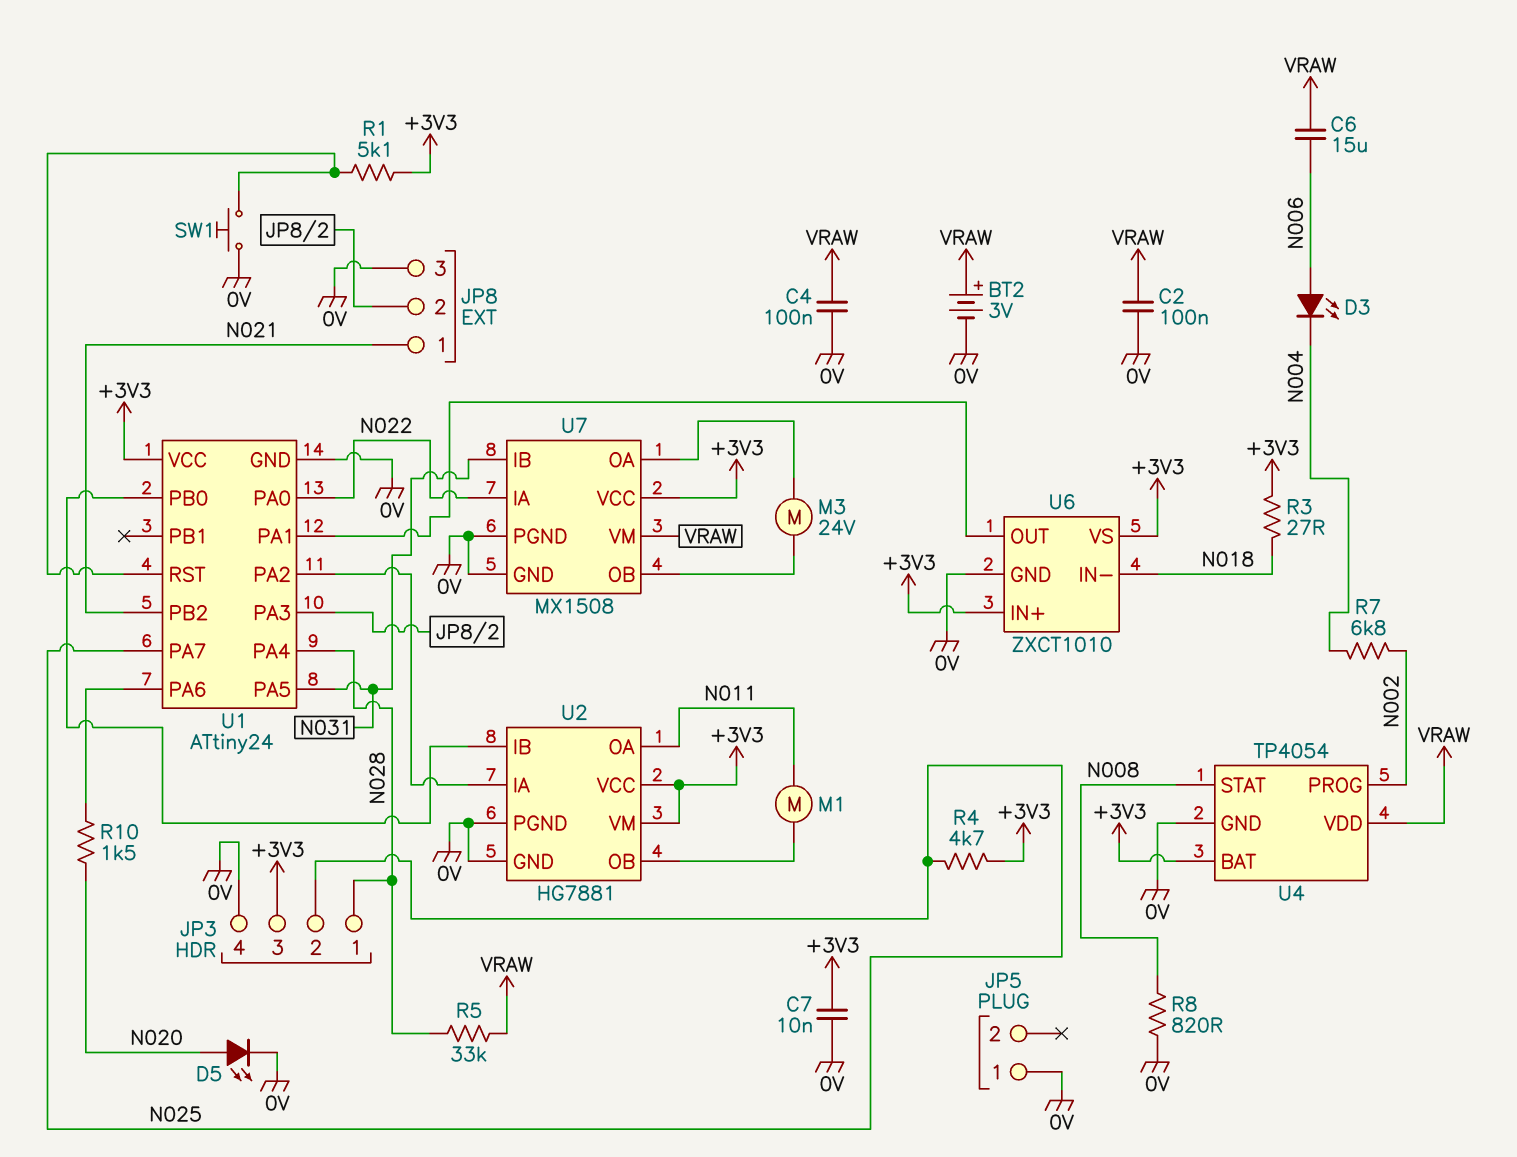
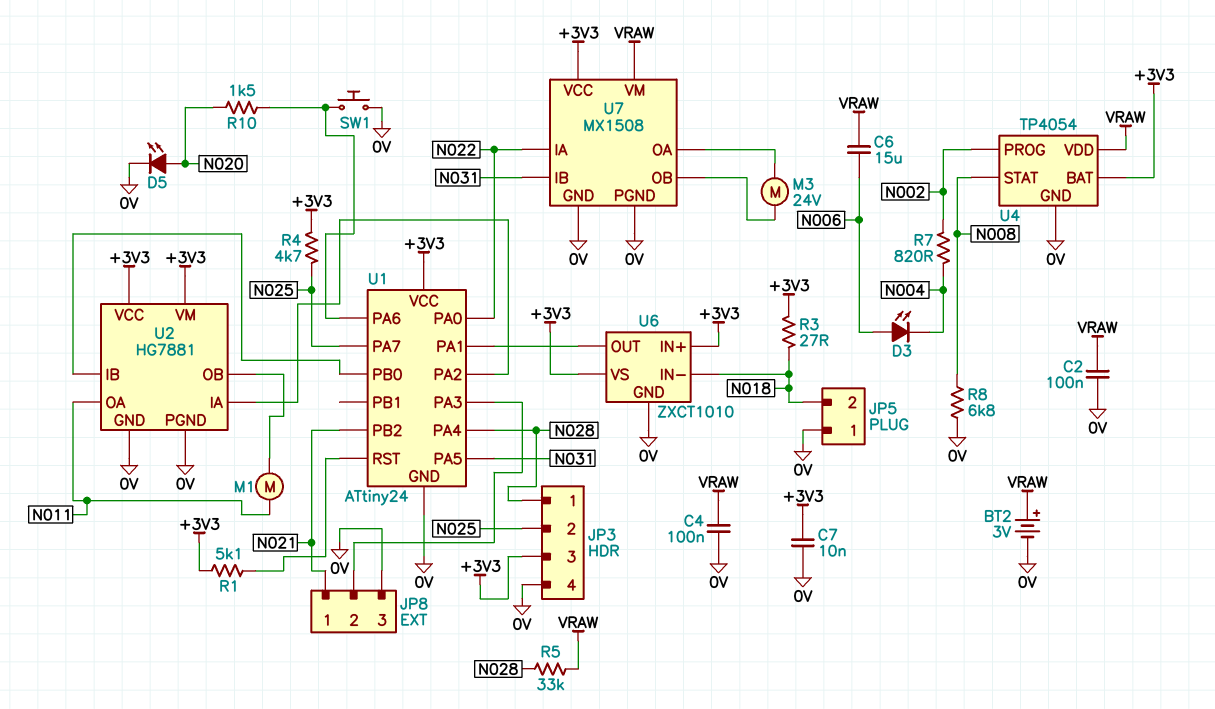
JP5 pin 2: none -> N018
R7: 6.8k (N002, N004) -> 820 (N002, N004)
R8: 820 (0V, N008) -> 6.8k (0V, N008)
SW1: button (0V, U1/RST) -> button (0V, U1/PA6)

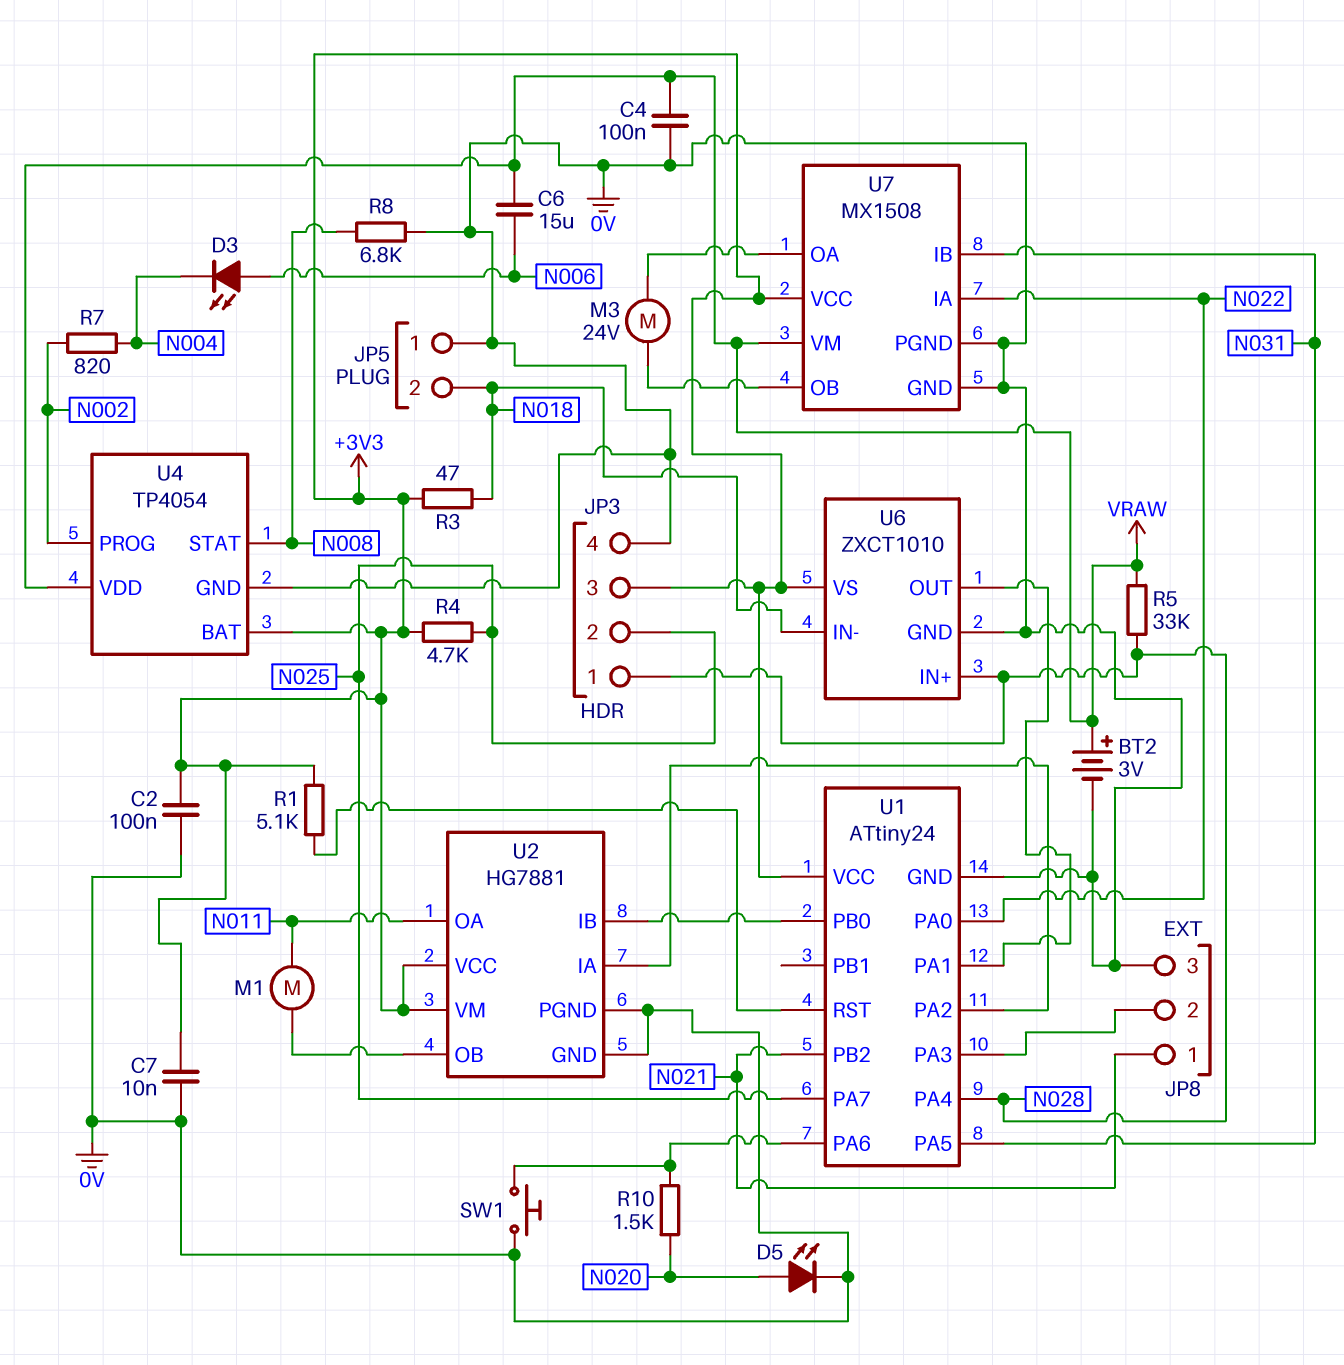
C2: 100nF (0V, VRAW) -> 100nF (+3V3, 0V)
R3: 27 (+3V3, N018) -> 47 (+3V3, N018)
U6 pin IN+: +3V3 -> N028

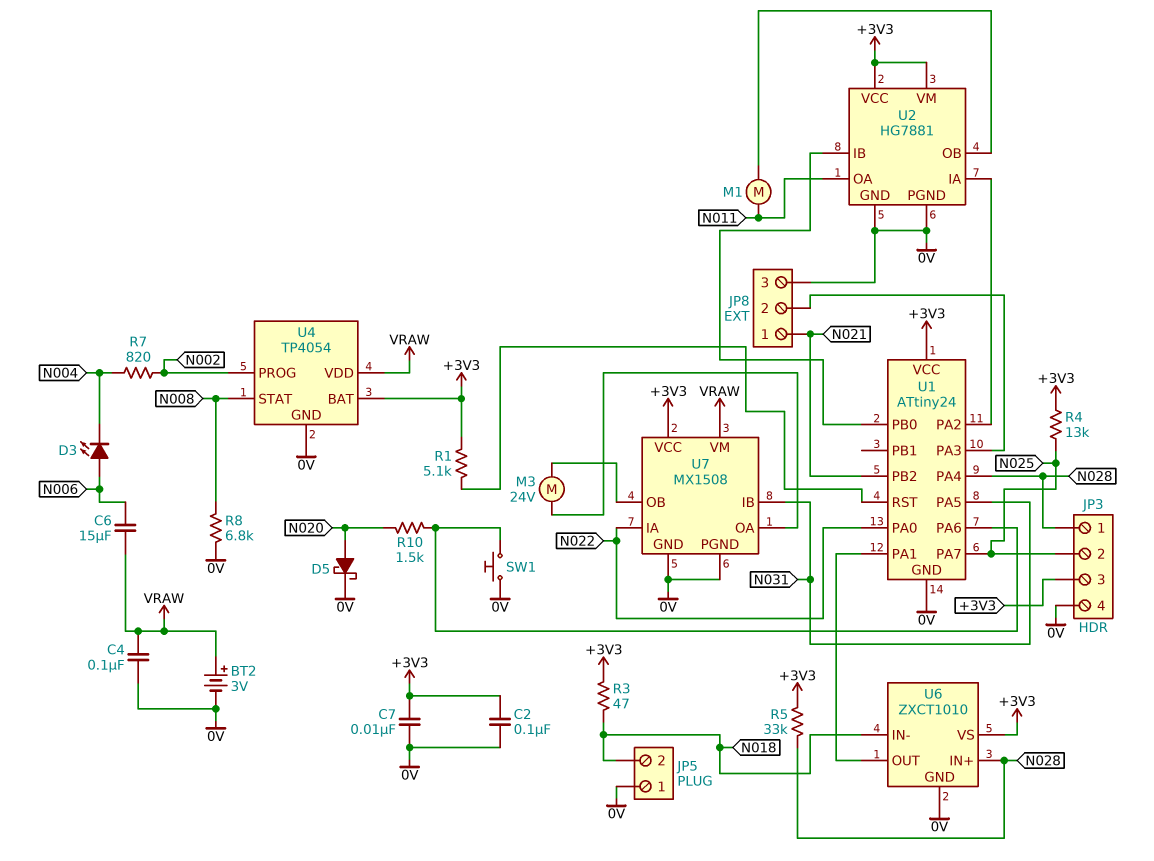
D5: LED (A N020, K 0V) -> schottky (A N020, K 0V)
R4: 4.7k (+3V3, N025) -> 13k (+3V3, N025)
R5: 33k (N028, VRAW) -> 33k (+3V3, N028)

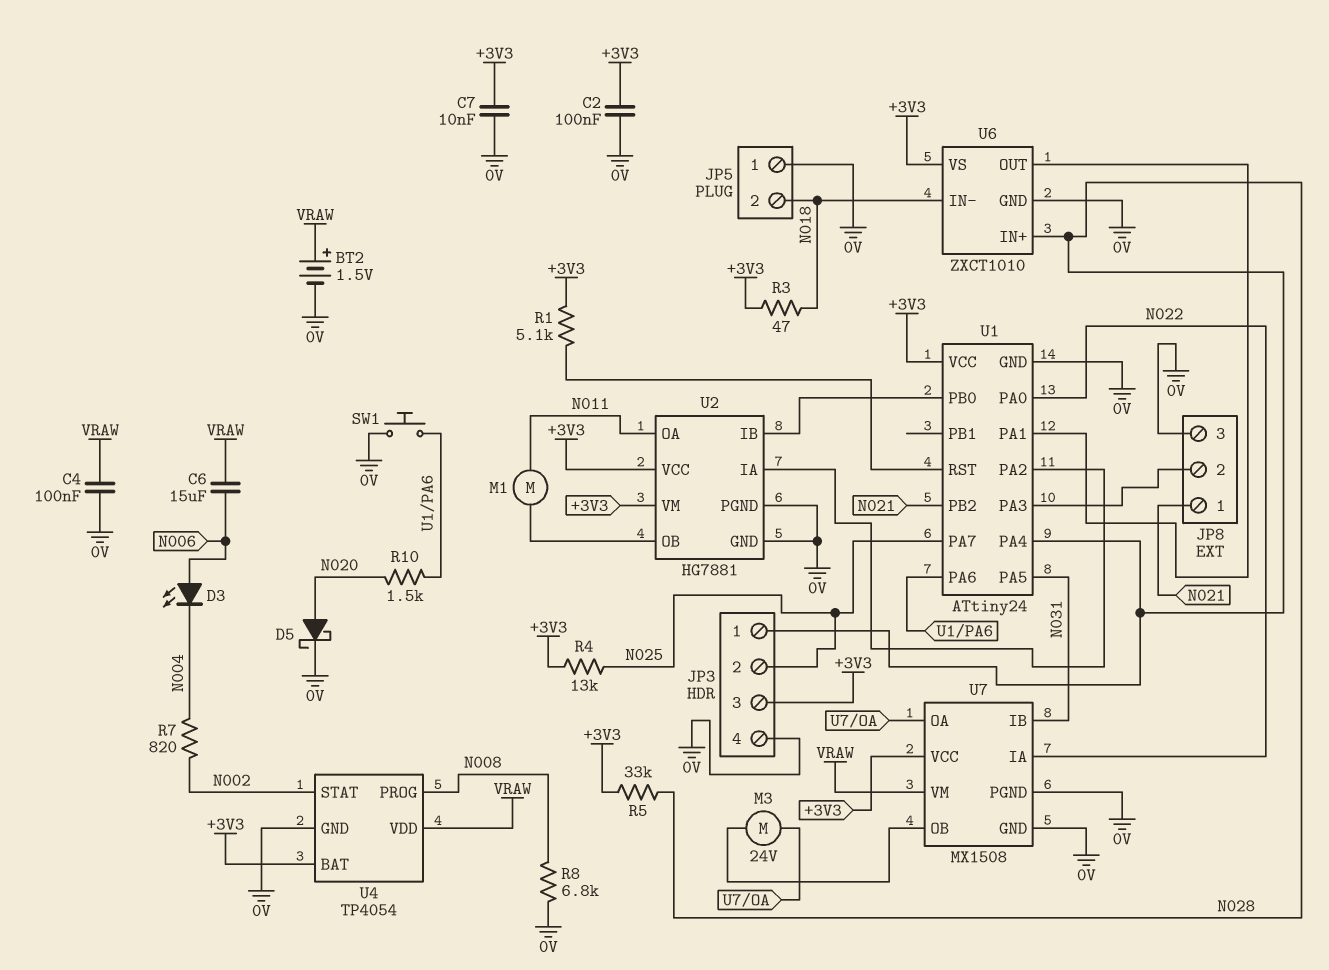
BT2: 3V (plus VRAW, minus 0V) -> 1.5V (plus VRAW, minus 0V)
U4 pin PROG: N002 -> N008
U4 pin STAT: N008 -> N002

